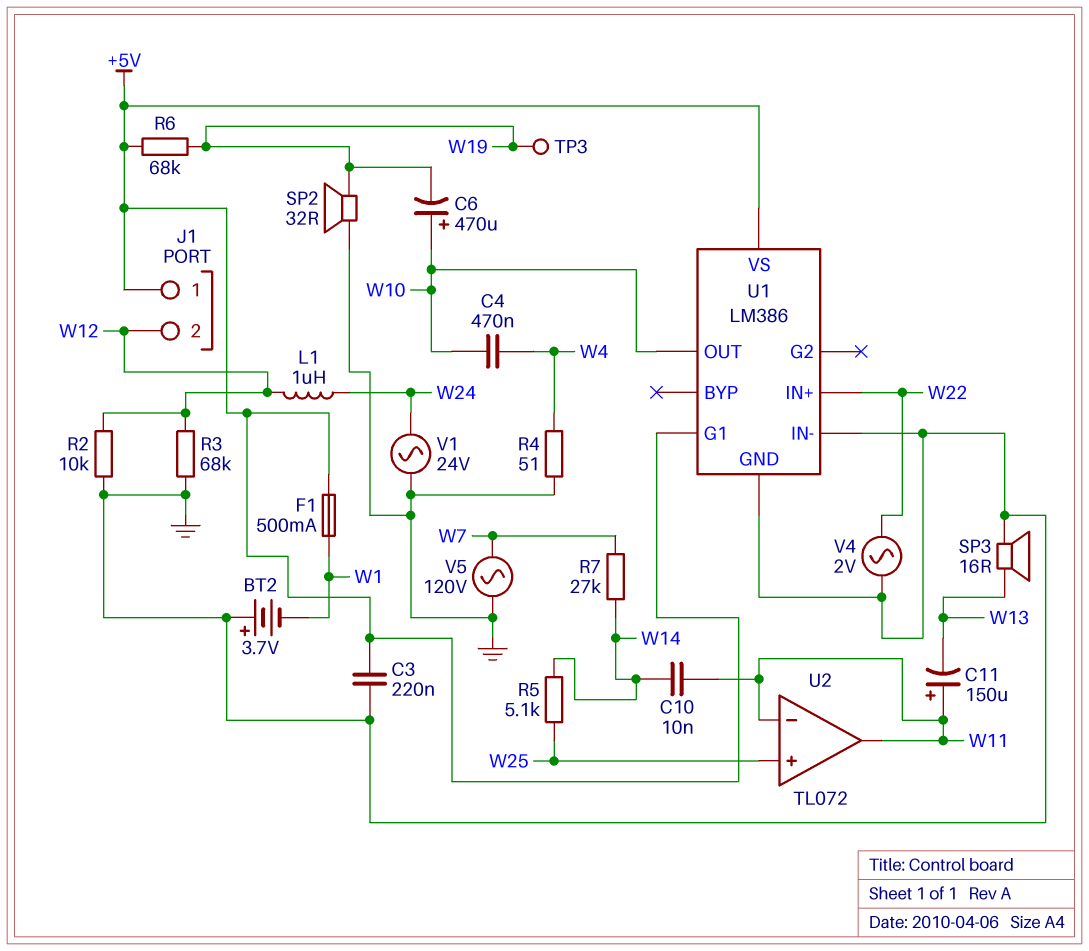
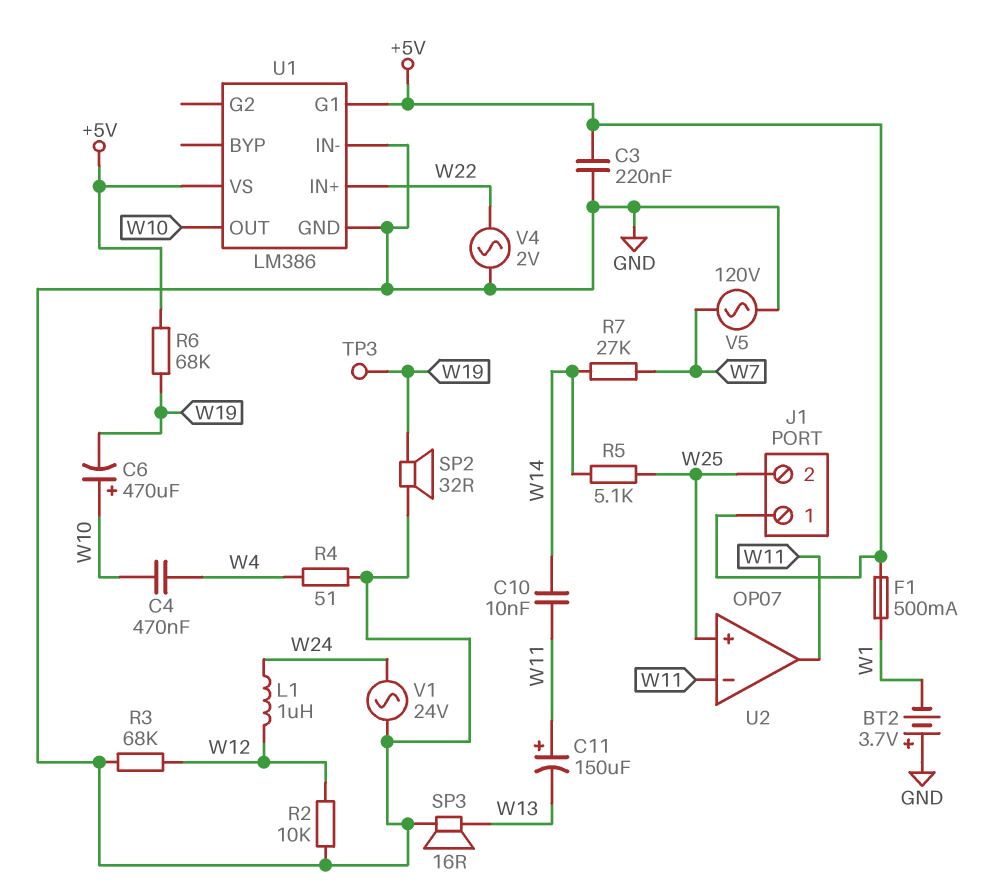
J1 pin 2: W12 -> W25
U2: TL072 -> OP07

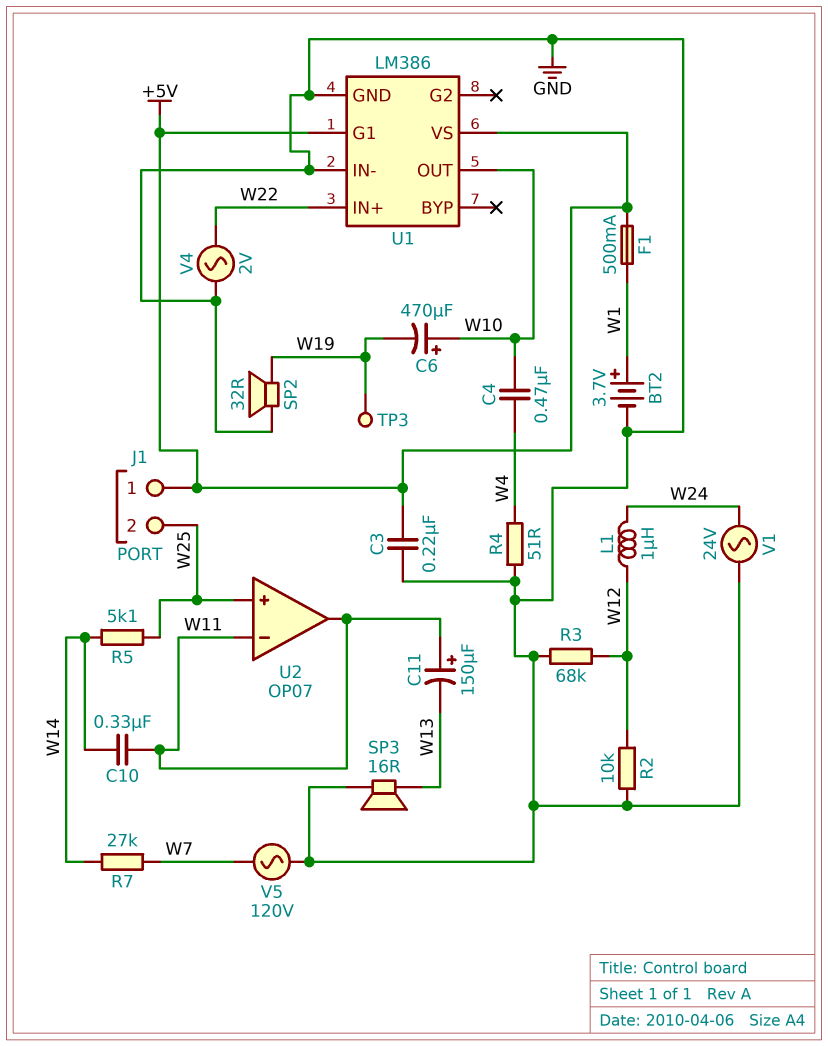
BT2: 3.7V (plus GND, minus W1) -> 3.7V (plus W1, minus GND)
C10: 10nF (W11, W14) -> 330nF (W11, W14)
R6: 68k (+5V, W19) -> none

